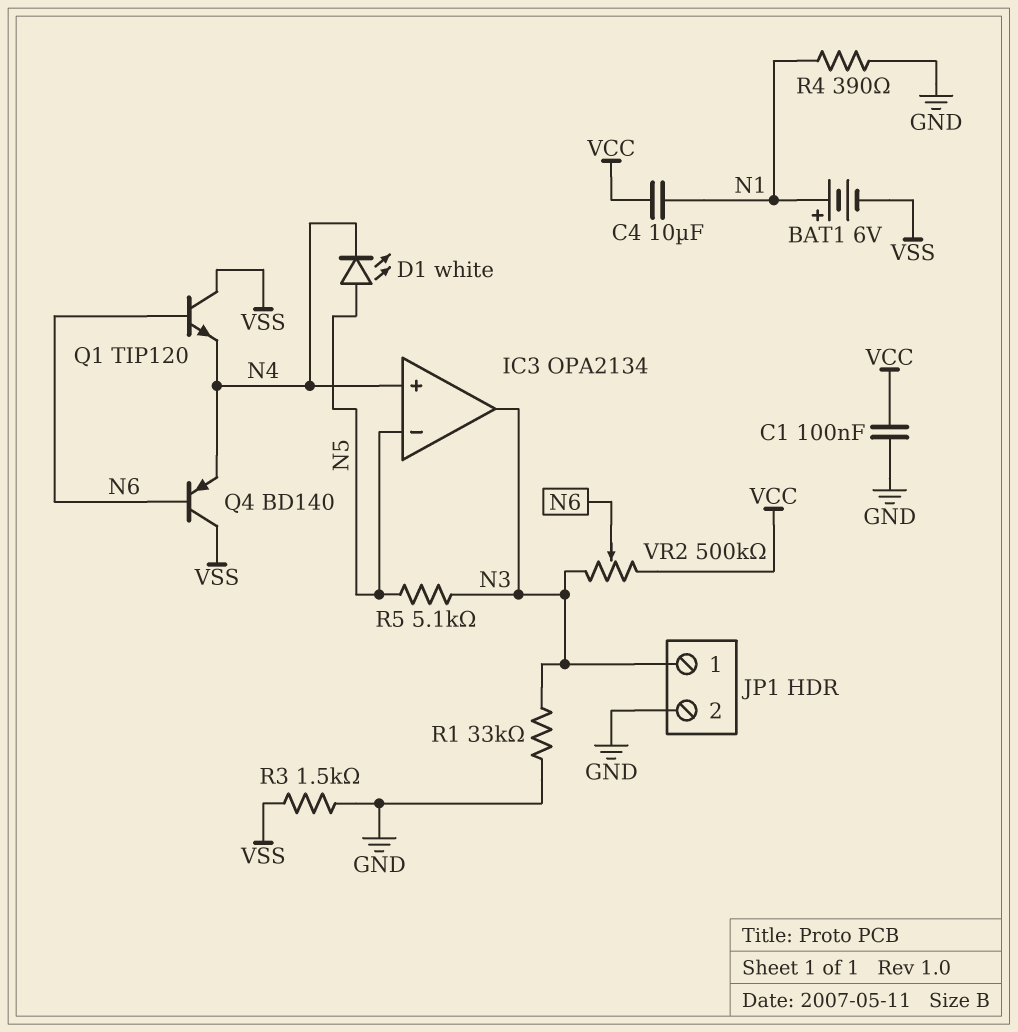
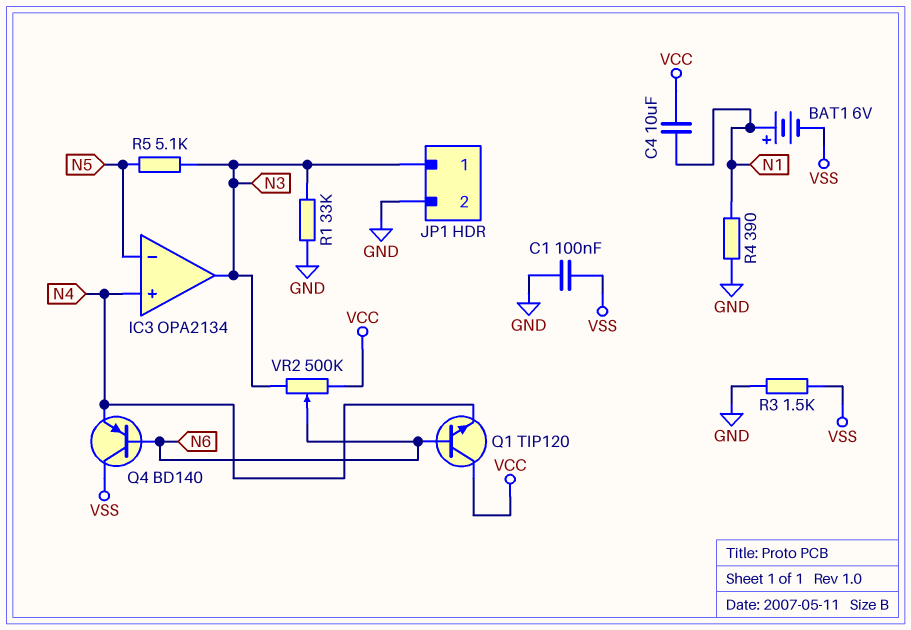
C1: 100nF (GND, VCC) -> 100nF (GND, VSS)
D1: LED white (A N5, K N4) -> none
Q1: NPN TIP120 (B N6, C VSS, E N4) -> NPN TIP120 (B N6, C VCC, E N4)

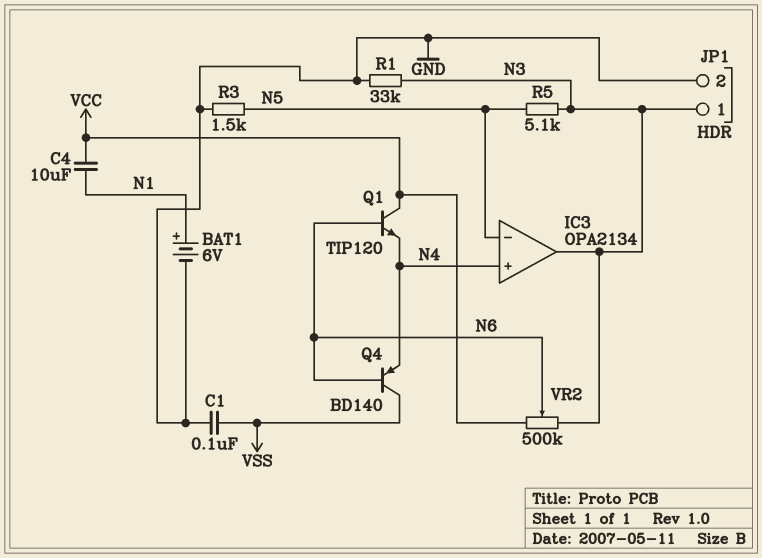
BAT1: 6V (plus N1, minus VSS) -> 6V (plus N1, minus GND)
R3: 1.5k (GND, VSS) -> 1.5k (GND, N5)
R4: 390 (GND, N1) -> none

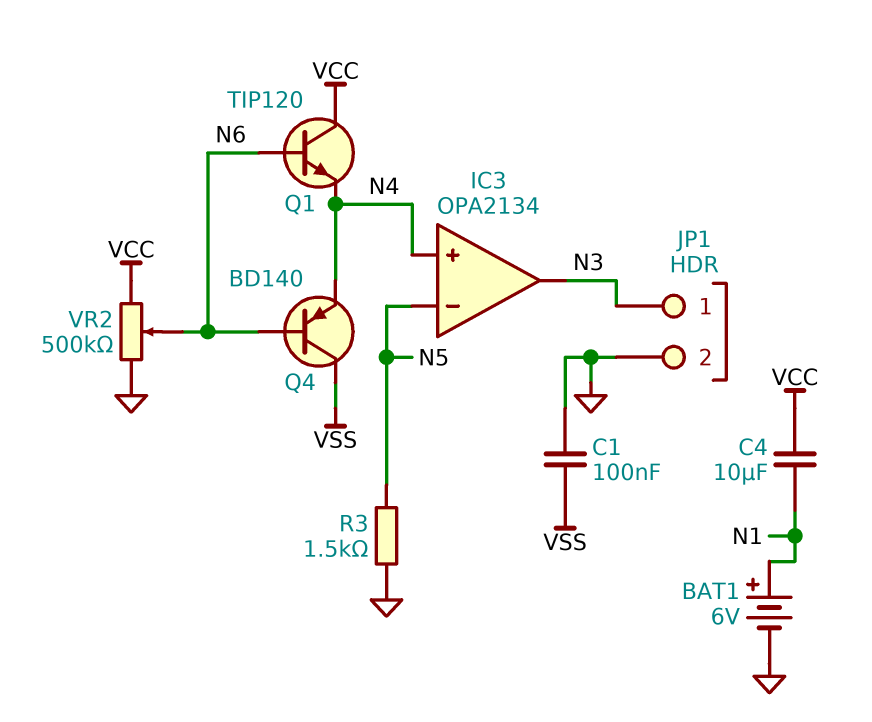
R1: 33k (GND, N3) -> none
R5: 5.1k (N3, N5) -> none
VR2: 500k (N3, VCC, wiper N6) -> 500k (GND, VCC, wiper N6)

